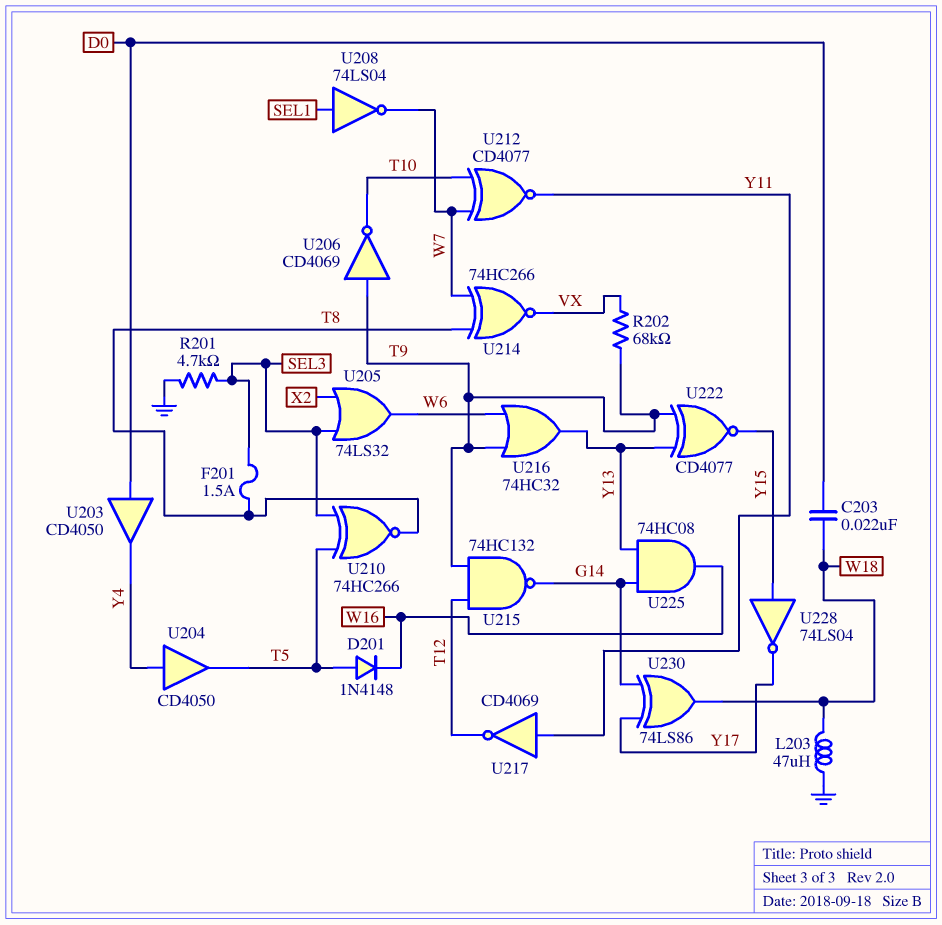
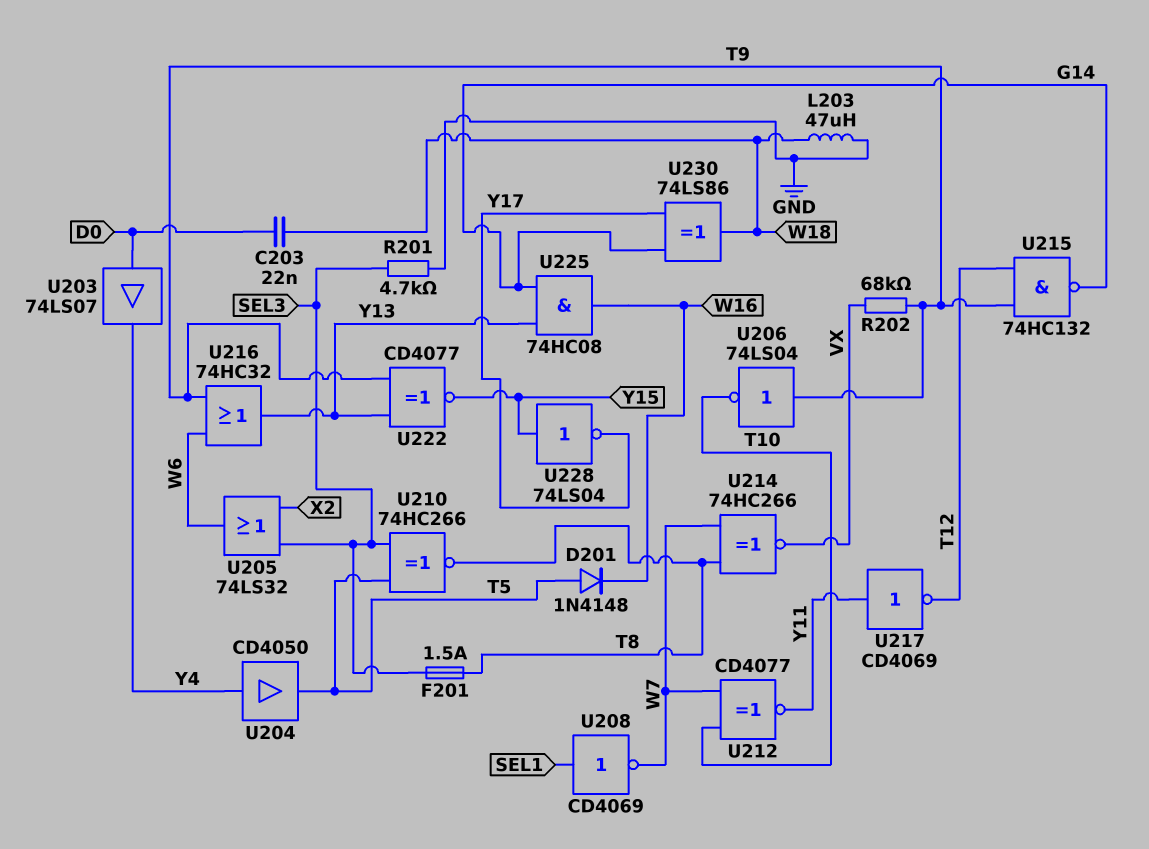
U203: buffer CD4050 (in D0, out Y4) -> buffer 74LS07 (in D0, out Y4)
U206: NOT CD4069 (in T9, out T10) -> NOT 74LS04 (in T9, out T10)
U208: NOT 74LS04 (in SEL1, out W7) -> NOT CD4069 (in SEL1, out W7)

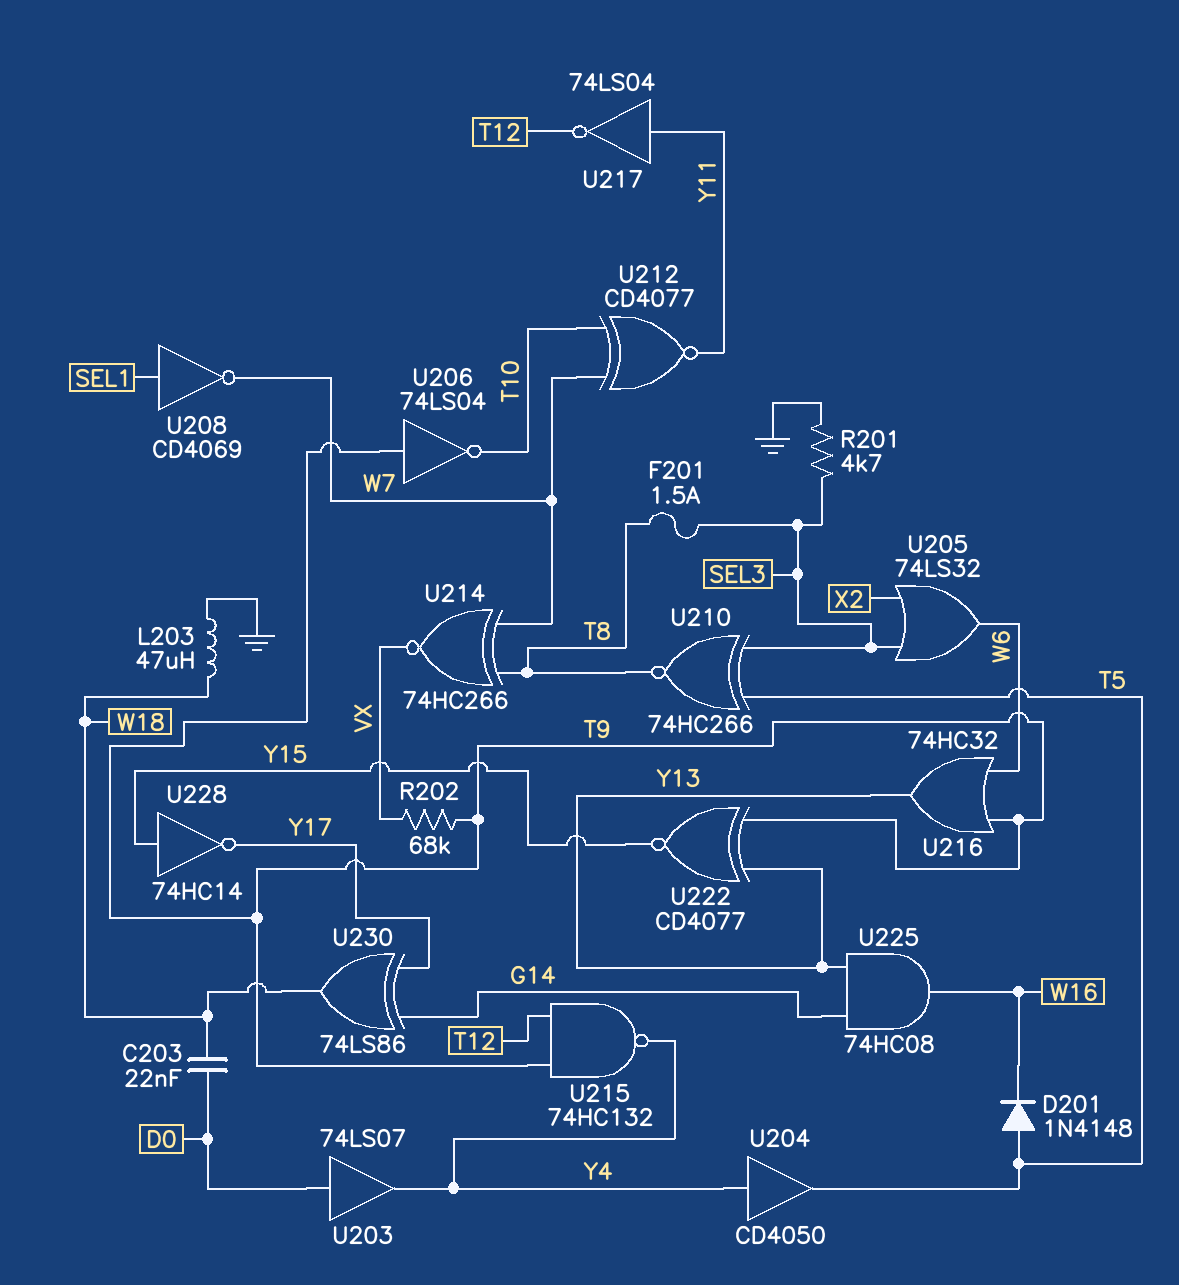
U215: NAND 74HC132 (in T9, in T12, out G14) -> NAND 74HC132 (in T9, in T12, out Y4)
U217: NOT CD4069 (in Y11, out T12) -> NOT 74LS04 (in Y11, out T12)
U228: NOT 74LS04 (in Y15, out Y17) -> NOT 74HC14 (in Y15, out Y17)

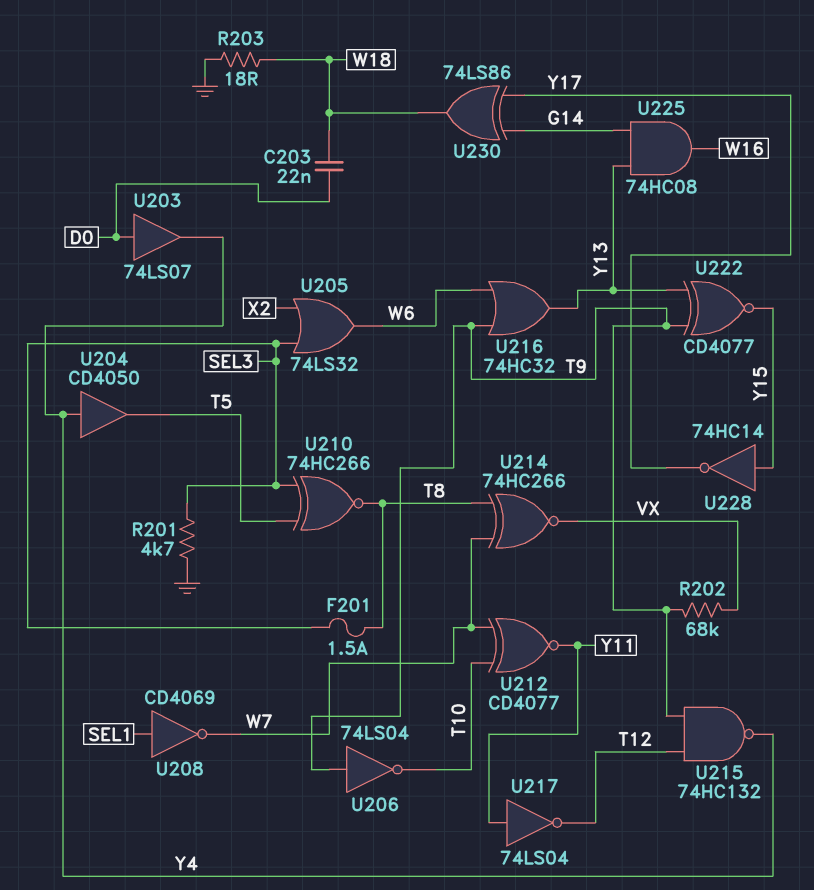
D201: diode 1N4148 (A T5, K W16) -> none
L203: 47uH (GND, W18) -> none
R203: none -> 18 (GND, W18)

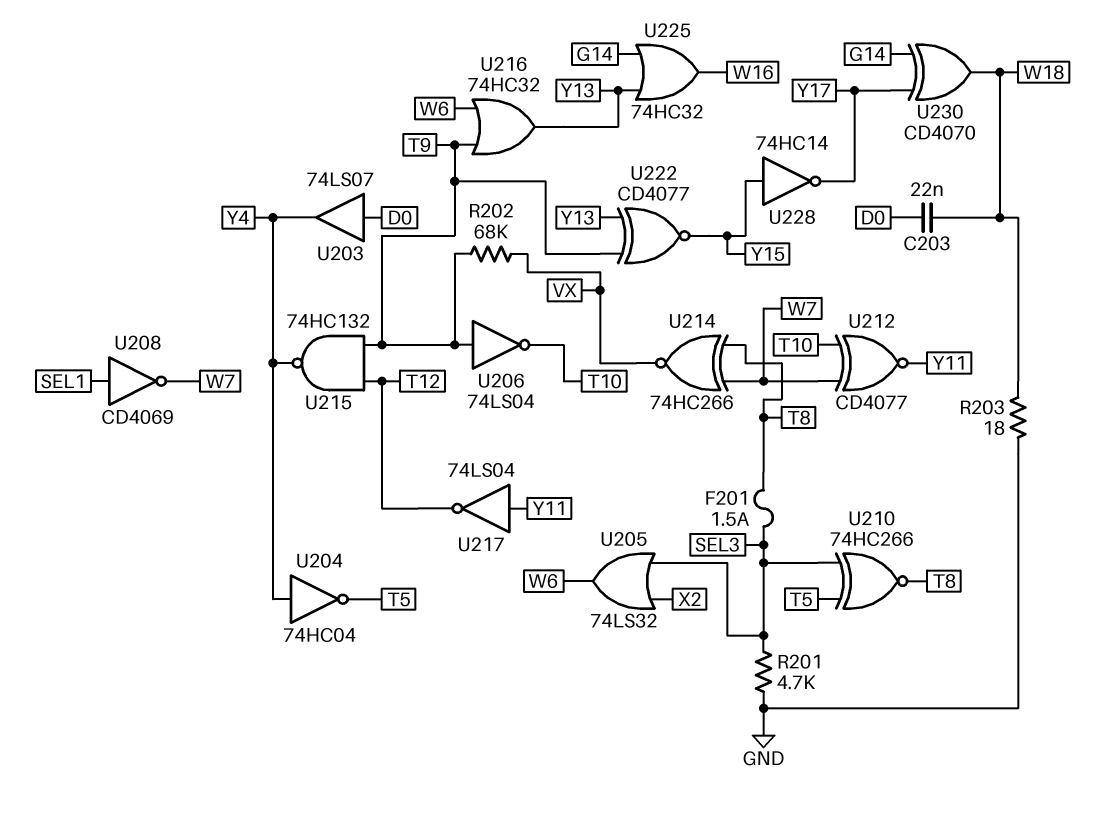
U204: buffer CD4050 (in Y4, out T5) -> NOT 74HC04 (in Y4, out T5)
U225: AND 74HC08 (in G14, in Y13, out W16) -> OR 74HC32 (in G14, in Y13, out W16)
U230: XOR 74LS86 (in G14, in Y17, out W18) -> XOR CD4070 (in G14, in Y17, out W18)

